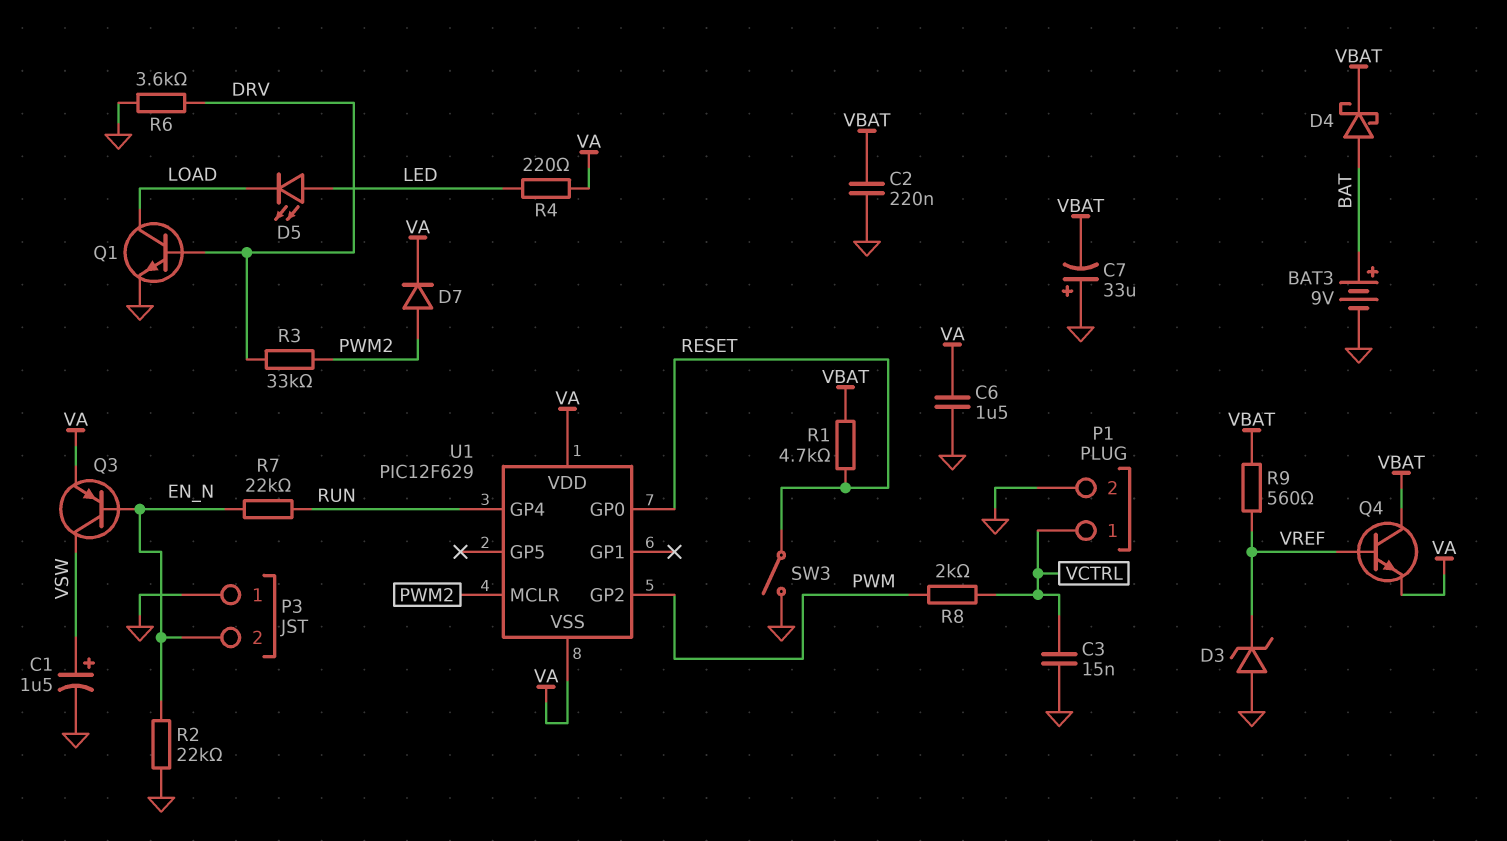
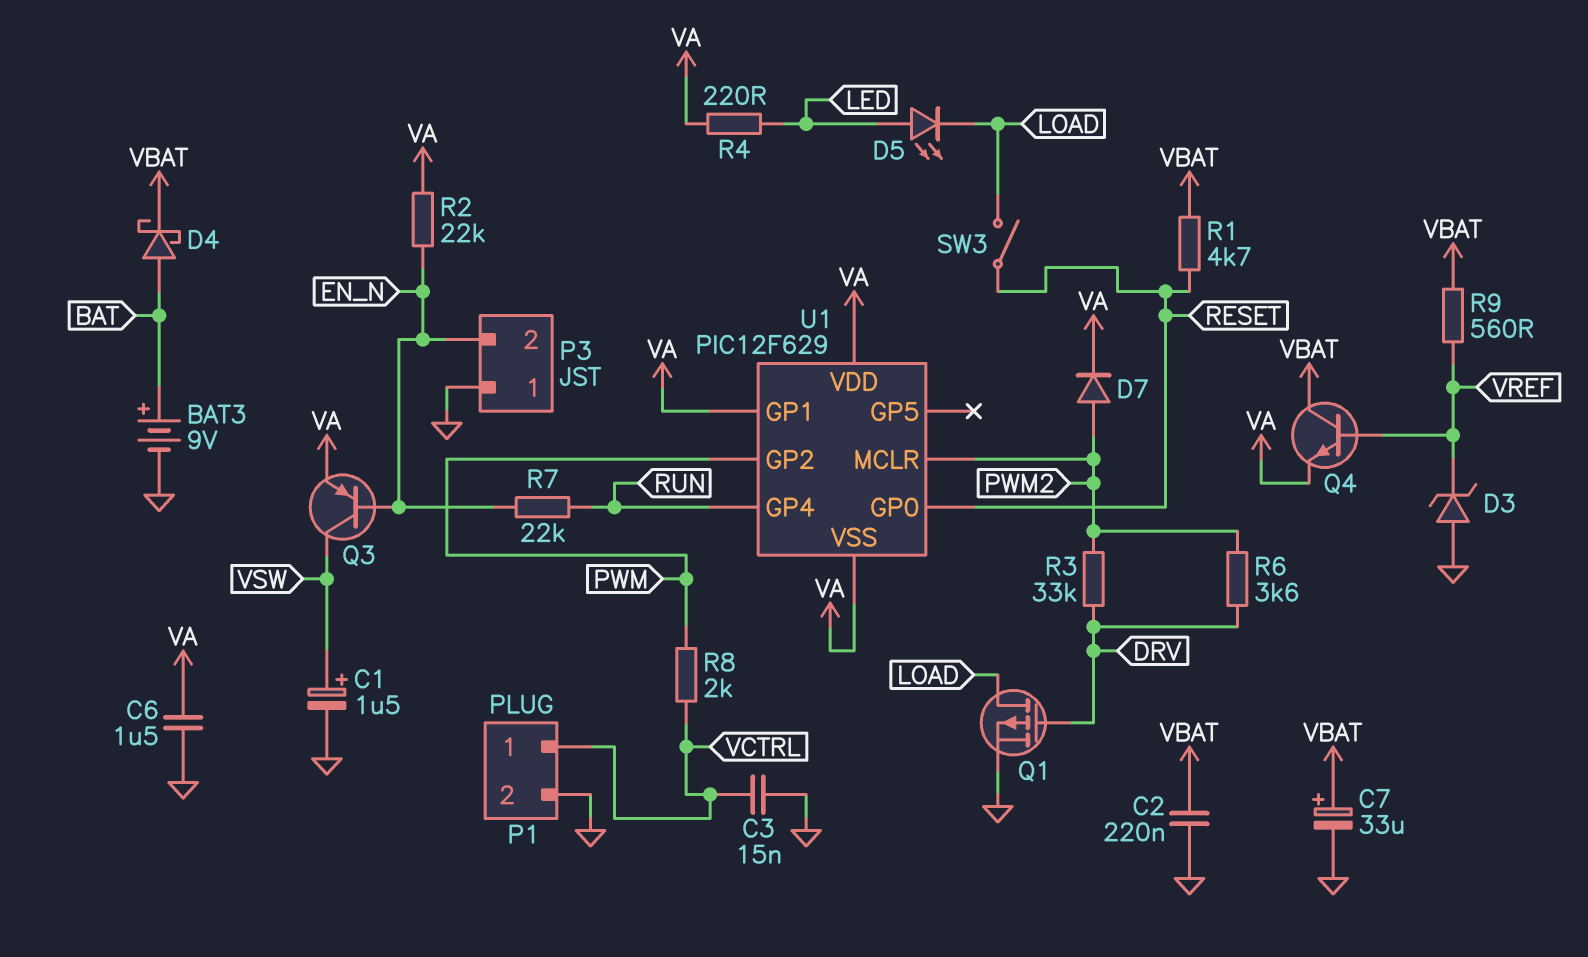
C7: 33uF (plus GND, minus VBAT) -> 33uF (plus VBAT, minus GND)
Q1: NPN (B DRV, C LOAD, E GND) -> PMOS (G DRV, D LOAD, S GND)
R2: 22k (EN_N, GND) -> 22k (EN_N, VA)
R6: 3.6k (DRV, GND) -> 3.6k (DRV, PWM2)
SW3: switch (GND, RESET) -> switch (LOAD, RESET)
U1 pin GP1: none -> VA

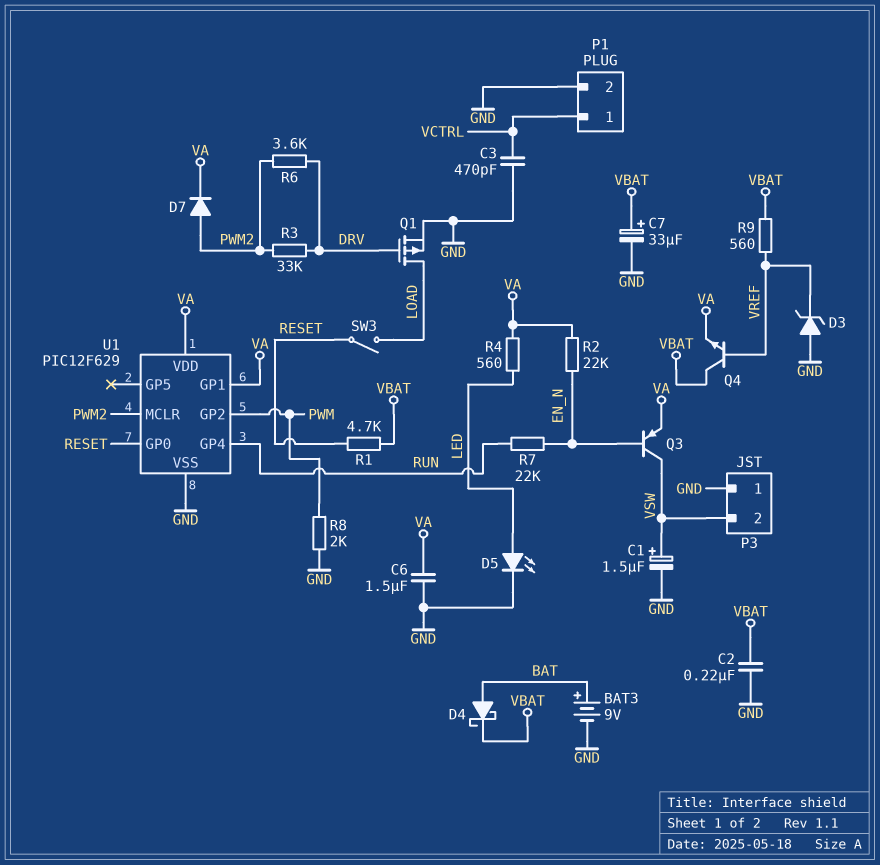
C3: 15nF (GND, VCTRL) -> 470pF (GND, VCTRL)
D5: LED (A LED, K LOAD) -> LED (A LED, K GND)
P3 pin 2: EN_N -> VSW
R4: 220 (LED, VA) -> 560 (LED, VA)
R8: 2k (PWM, VCTRL) -> 2k (GND, PWM)
U1 pin VSS: VA -> GND

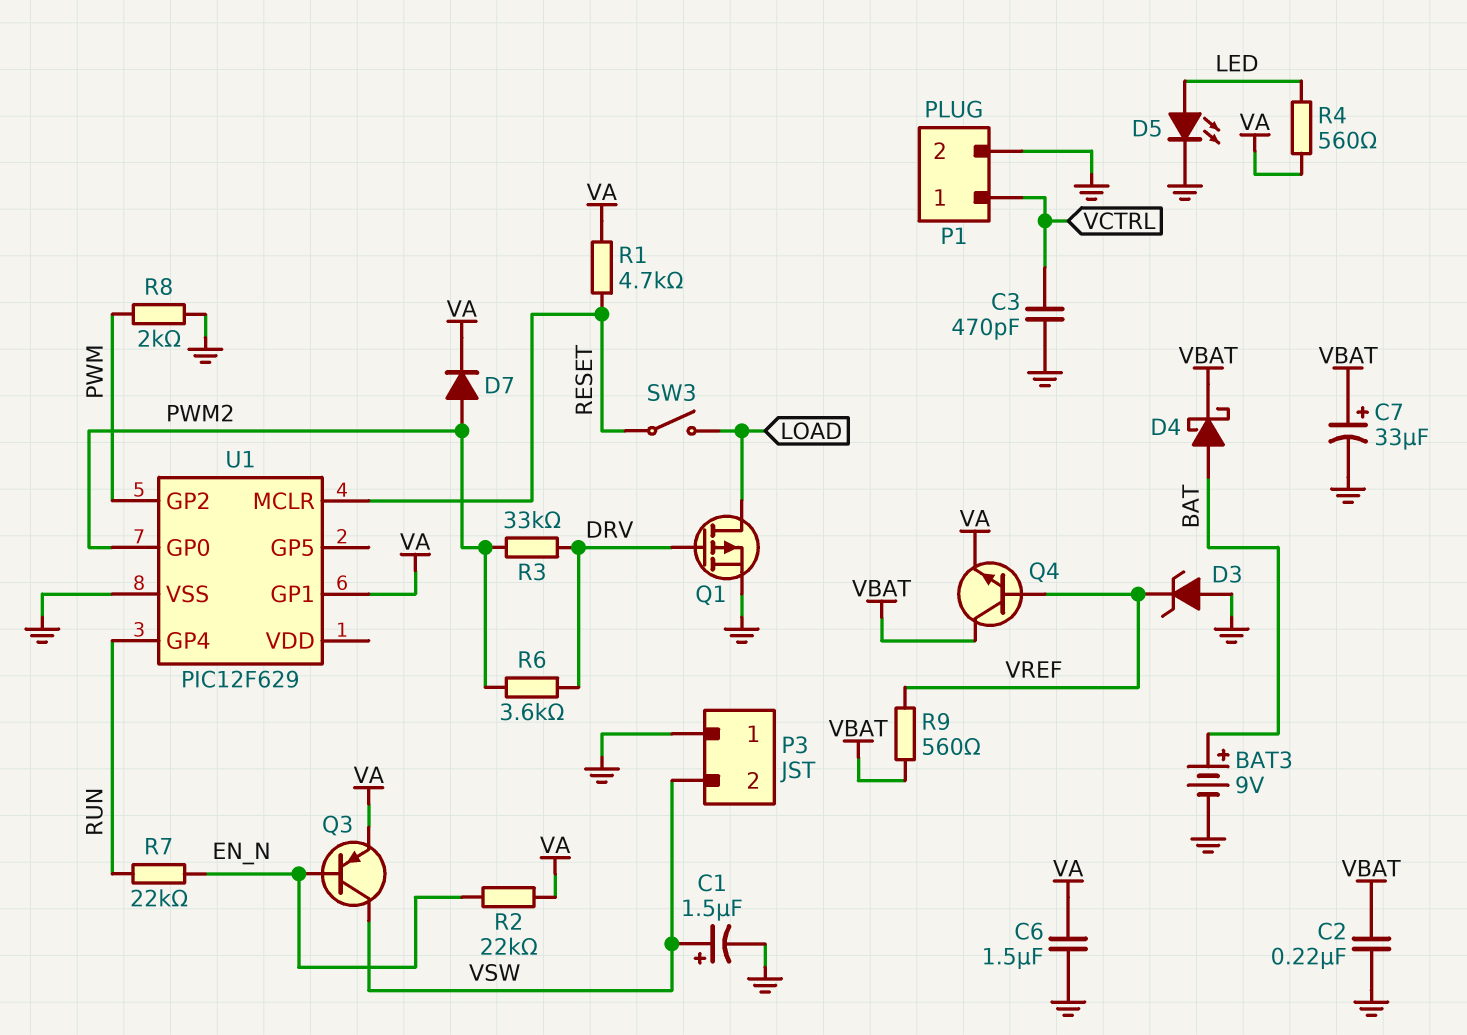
R1: 4.7k (RESET, VBAT) -> 4.7k (RESET, VA)
U1 pin GP0: RESET -> PWM2
U1 pin MCLR: PWM2 -> RESET
U1 pin VDD: VA -> none

